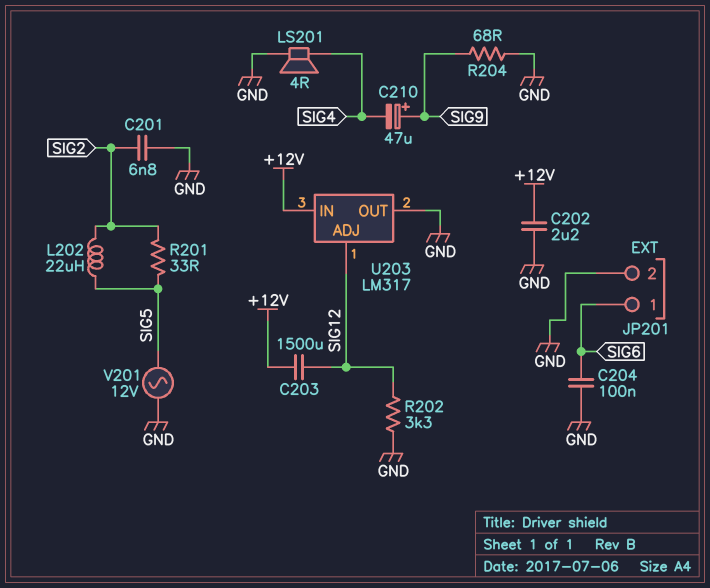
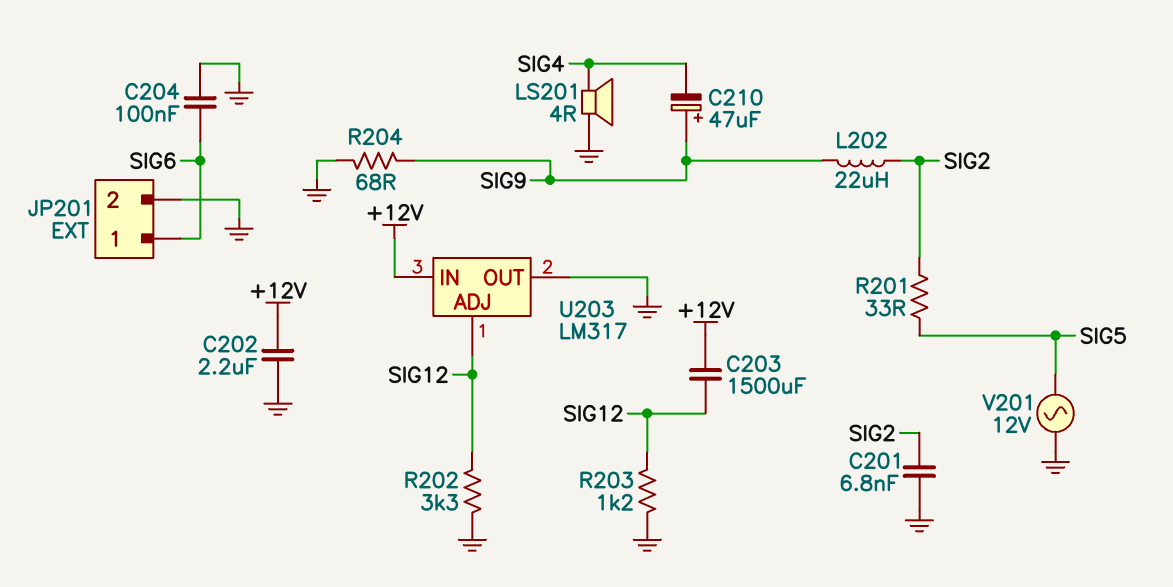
L202: 22uH (SIG2, SIG5) -> 22uH (SIG2, SIG9)
R203: none -> 1.2k (GND, SIG12)

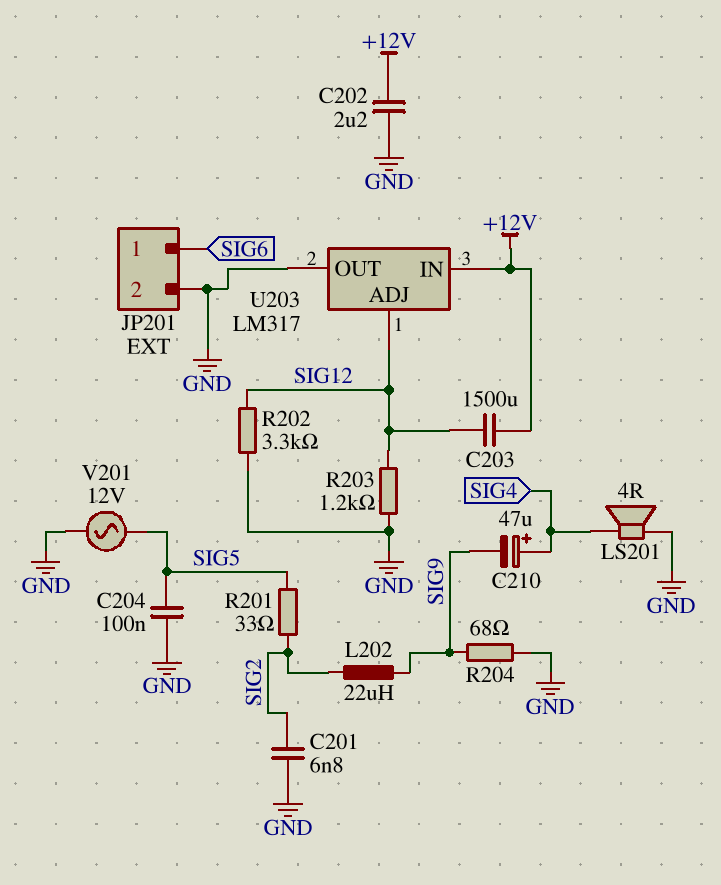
C204: 100nF (GND, SIG6) -> 100nF (GND, SIG5)
C210: 47uF (plus SIG9, minus SIG4) -> 47uF (plus SIG4, minus SIG9)

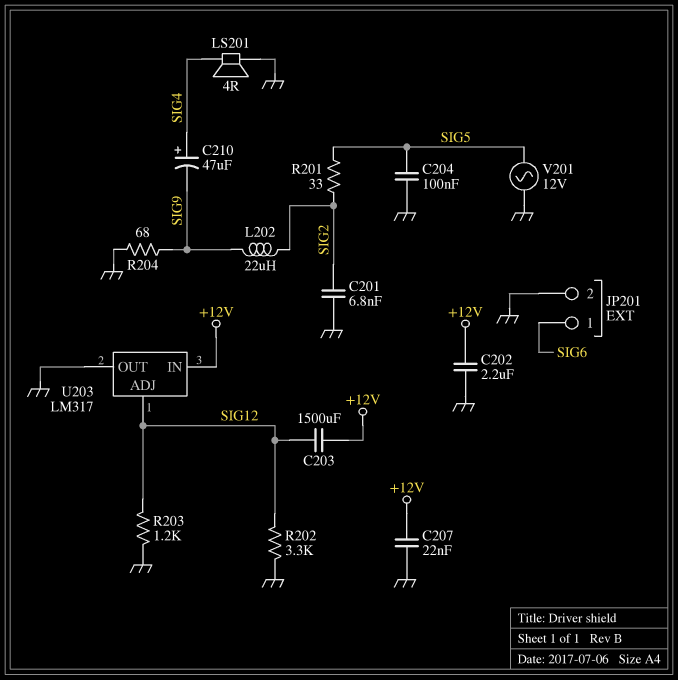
C207: none -> 22nF (+12V, GND)

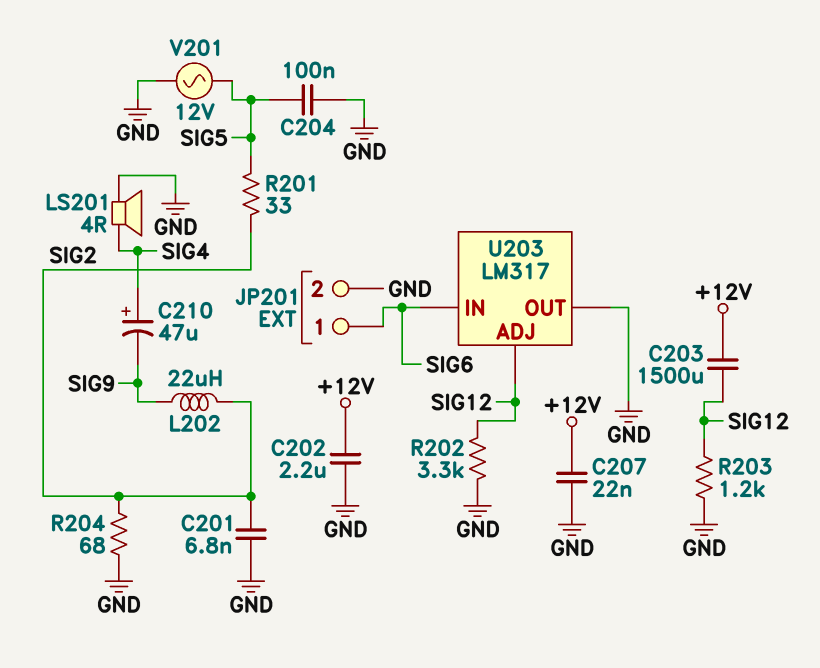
R204: 68 (GND, SIG9) -> 68 (GND, SIG2)
U203 pin IN: +12V -> SIG6

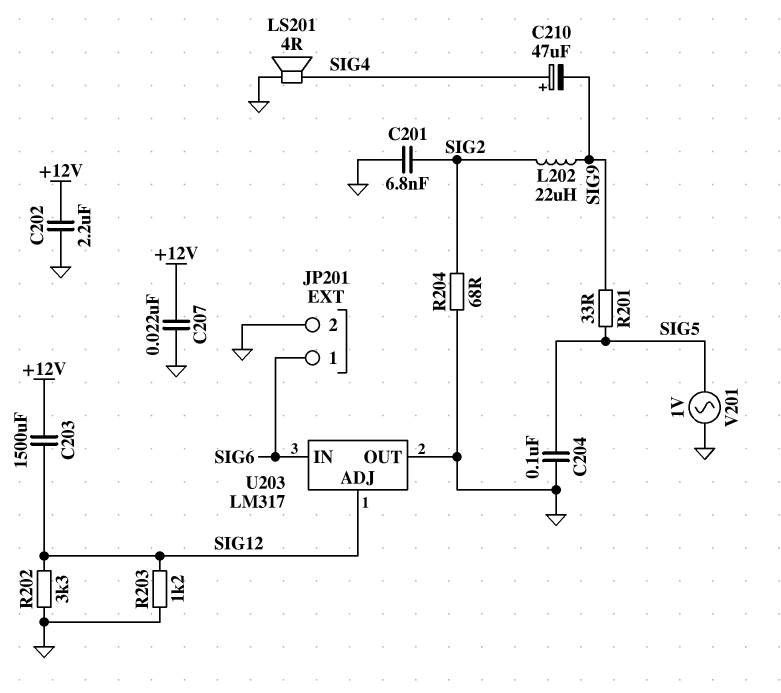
R201: 33 (SIG2, SIG5) -> 33 (SIG5, SIG9)
V201: AC 12V (GND, SIG5) -> AC 1V (GND, SIG5)

